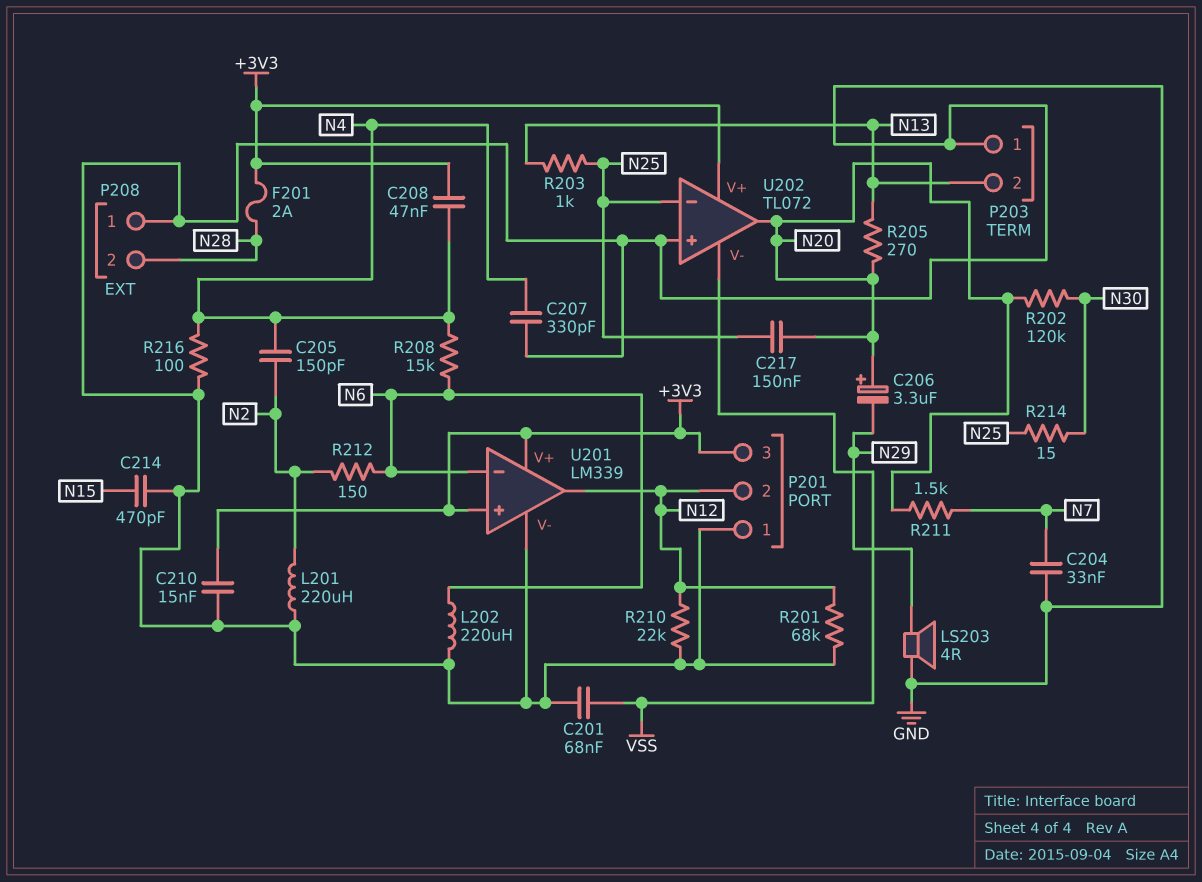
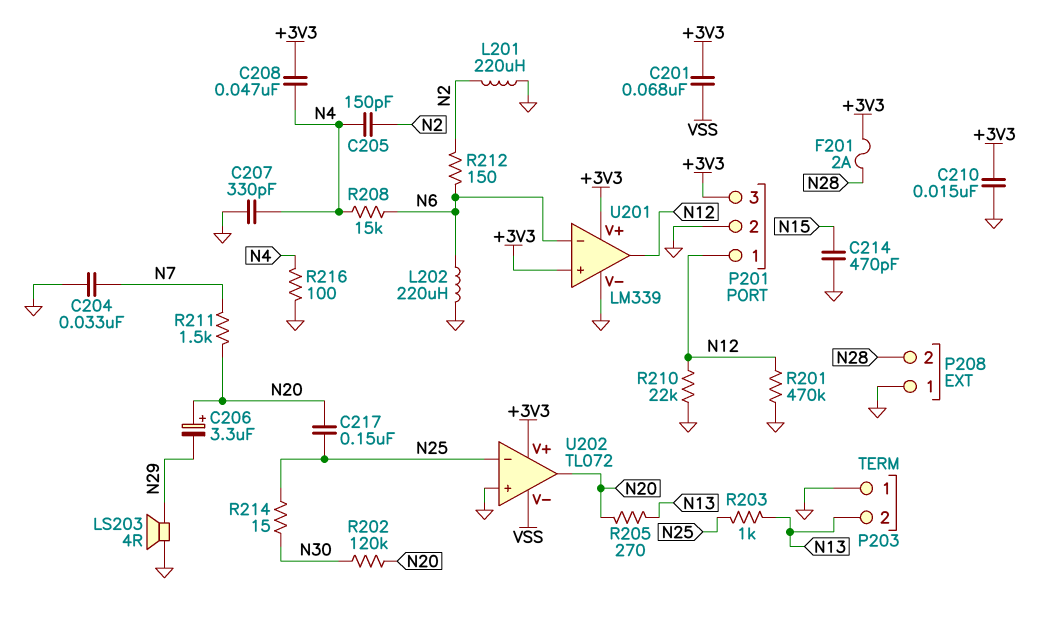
C201: 68nF (GND, VSS) -> 68nF (+3V3, VSS)
P201 pin 1: GND -> N12
P201 pin 2: N12 -> GND
R201: 68k (GND, N12) -> 470k (GND, N12)

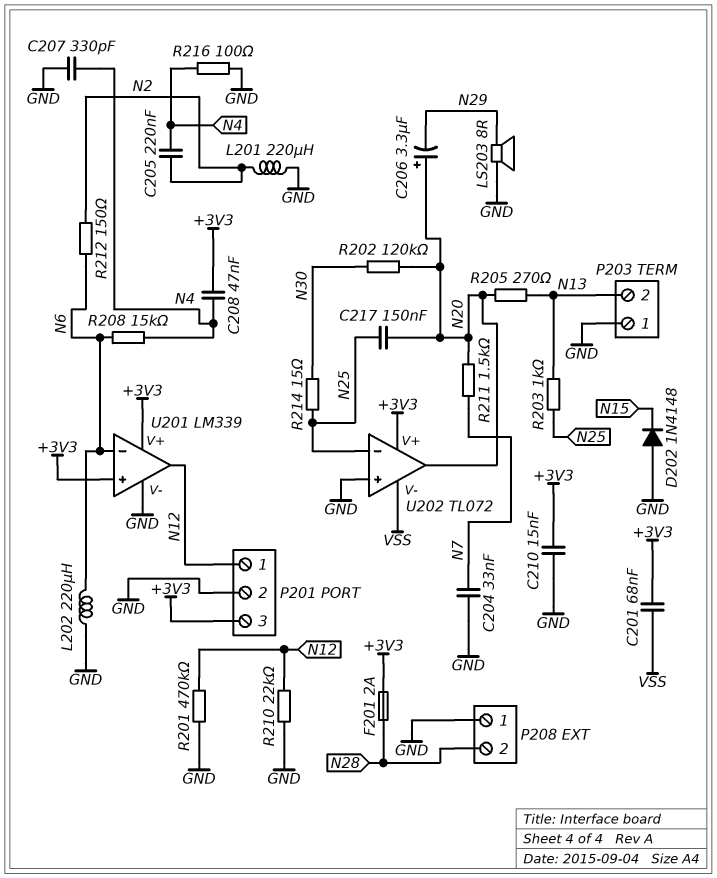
C205: 150pF (N2, N4) -> 220nF (N2, N4)
C214: 470pF (GND, N15) -> none
D202: none -> diode 1N4148 (A GND, K N15)
LS203: speaker 4R (GND, N29) -> speaker 8R (GND, N29)

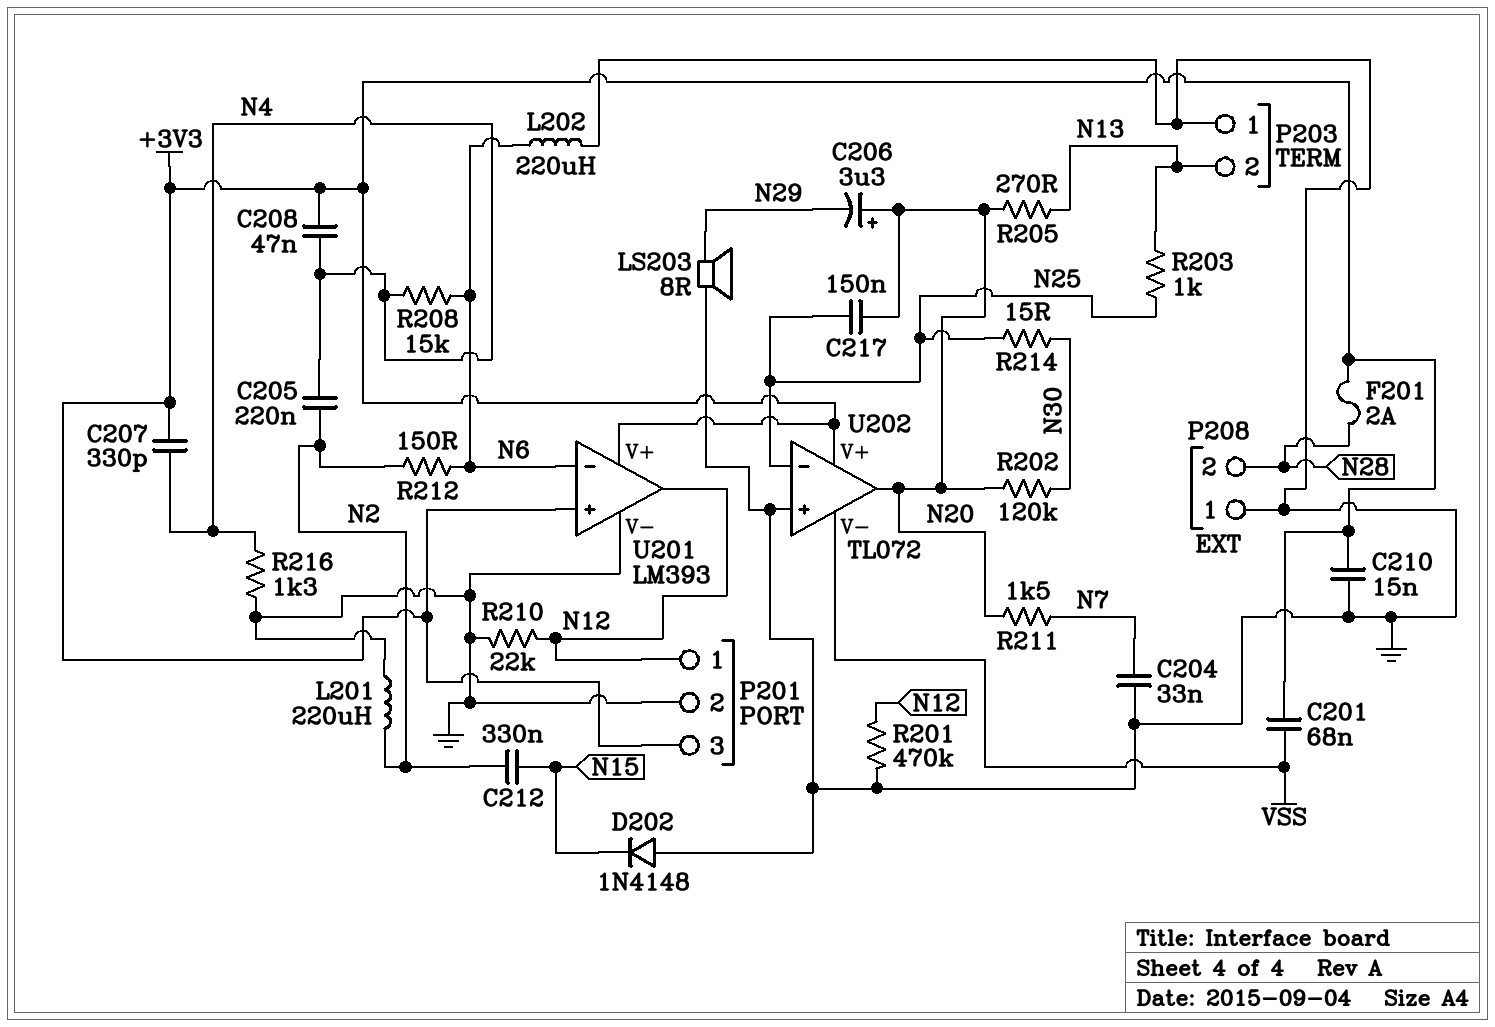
C207: 330pF (GND, N4) -> 330pF (+3V3, N4)
C212: none -> 330nF (N2, N15)
R216: 100 (GND, N4) -> 1.3k (GND, N4)
U201: LM339 -> LM393

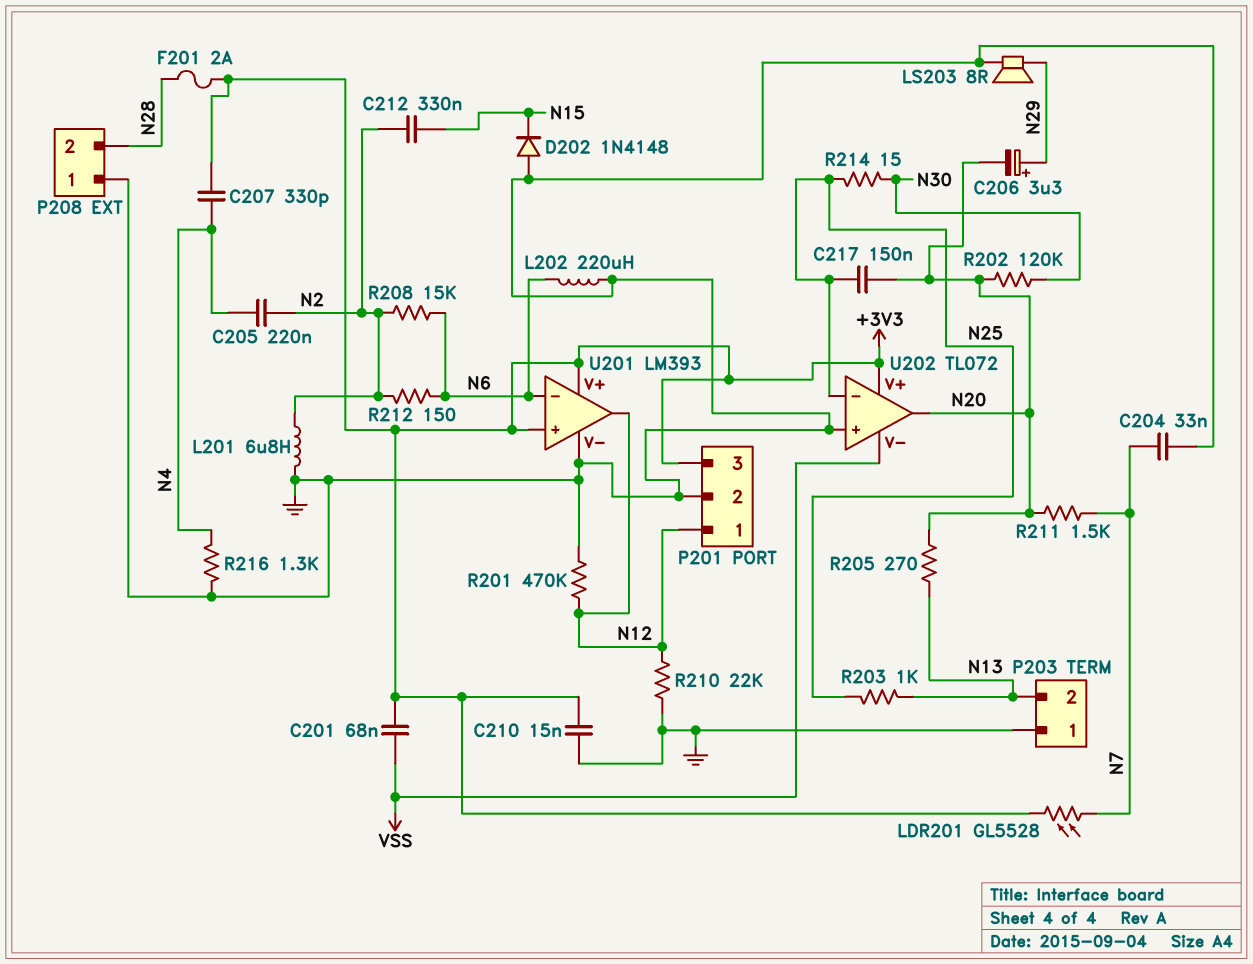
C206: 3.3uF (plus N20, minus N29) -> 3.3uF (plus N29, minus N20)
C208: 47nF (+3V3, N4) -> none
L201: 220uH (GND, N2) -> 6.8uH (GND, N2)
LDR201: none -> GL5528 (+3V3, N7)
R208: 15k (N4, N6) -> 15k (N2, N6)

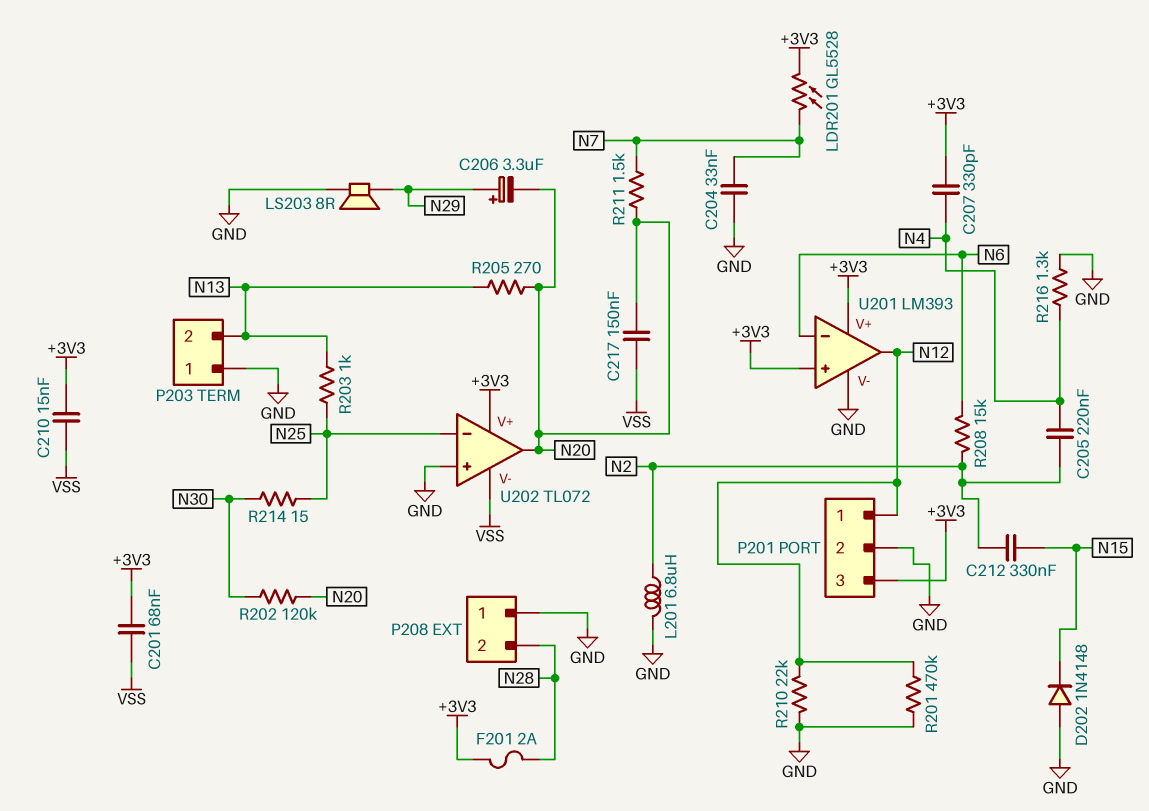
C210: 15nF (+3V3, GND) -> 15nF (+3V3, VSS)
C217: 150nF (N20, N25) -> 150nF (N20, VSS)
L202: 220uH (GND, N6) -> none
R212: 150 (N2, N6) -> none

